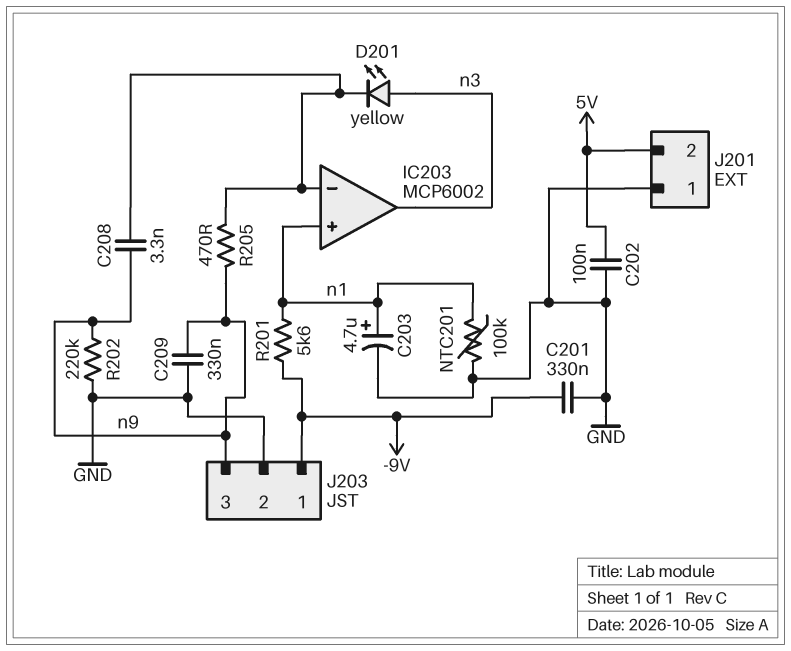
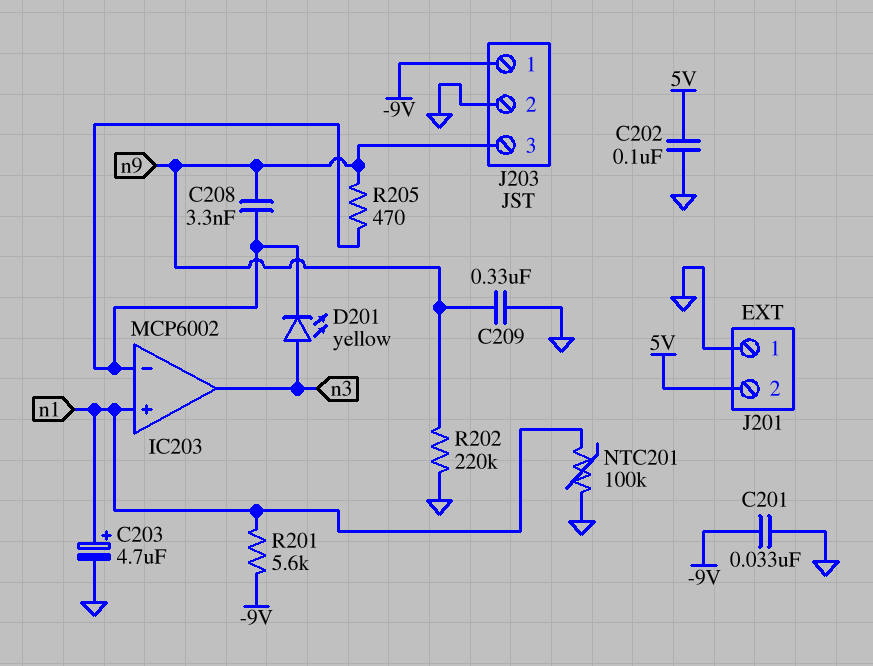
C201: 330nF (-9V, GND) -> 33nF (-9V, GND)

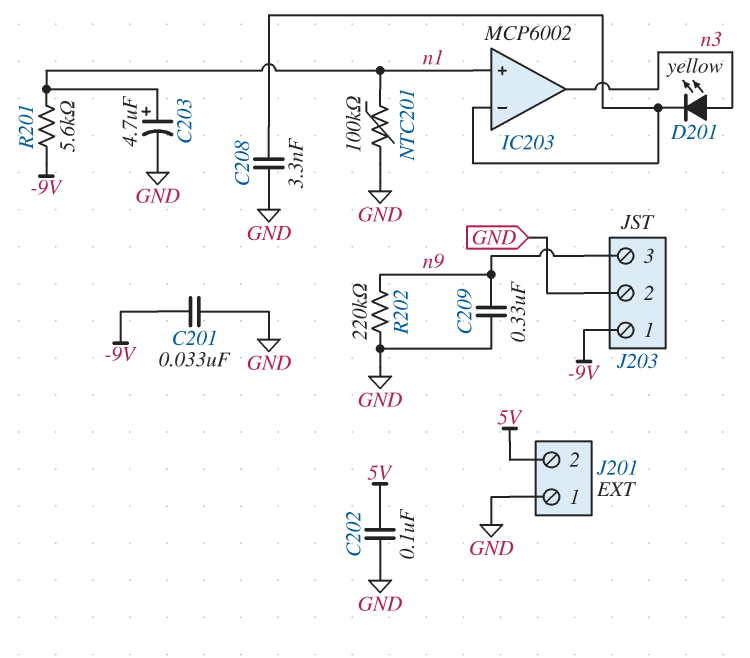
C208: 3.3nF (IC203/in-, n9) -> 3.3nF (GND, IC203/in-)
R205: 470 (IC203/in-, n9) -> none

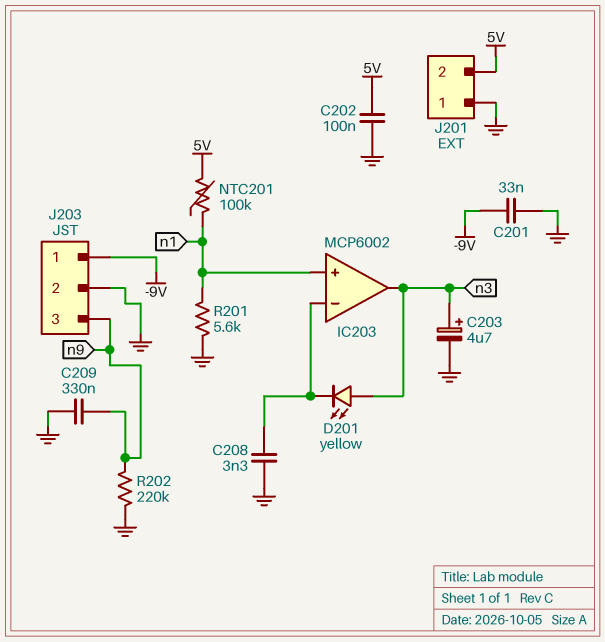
C203: 4.7uF (plus n1, minus GND) -> 4.7uF (plus n3, minus GND)
NTC201: 100k (GND, n1) -> 100k (5V, n1)
R201: 5.6k (-9V, n1) -> 5.6k (GND, n1)

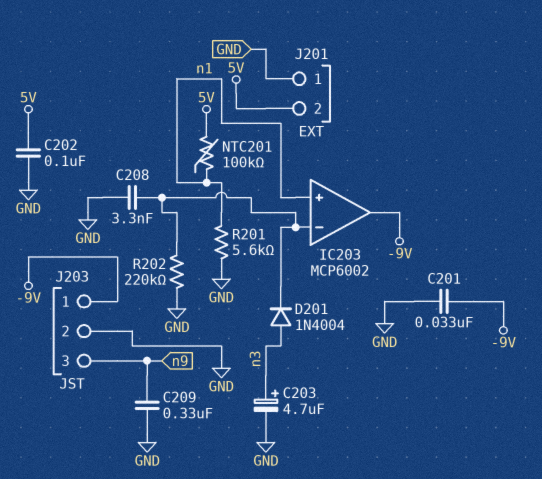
D201: LED yellow (A n3, K IC203/in-) -> diode 1N4004 (A n3, K IC203/in-)
IC203 pin out: n3 -> -9V
R202: 220k (GND, n9) -> 220k (GND, IC203/in-)

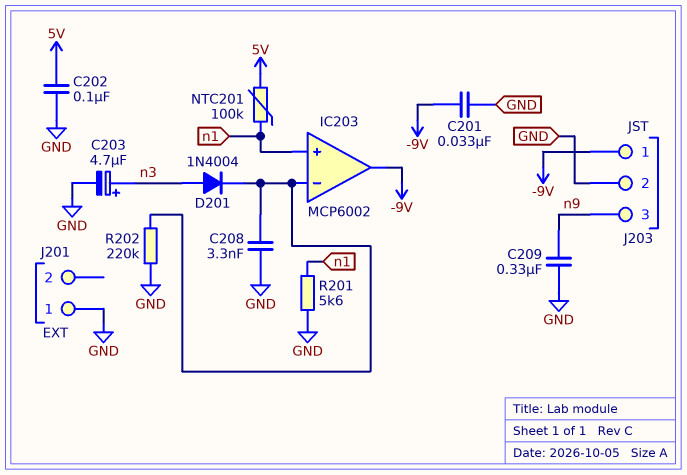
J201 pin 2: 5V -> none

